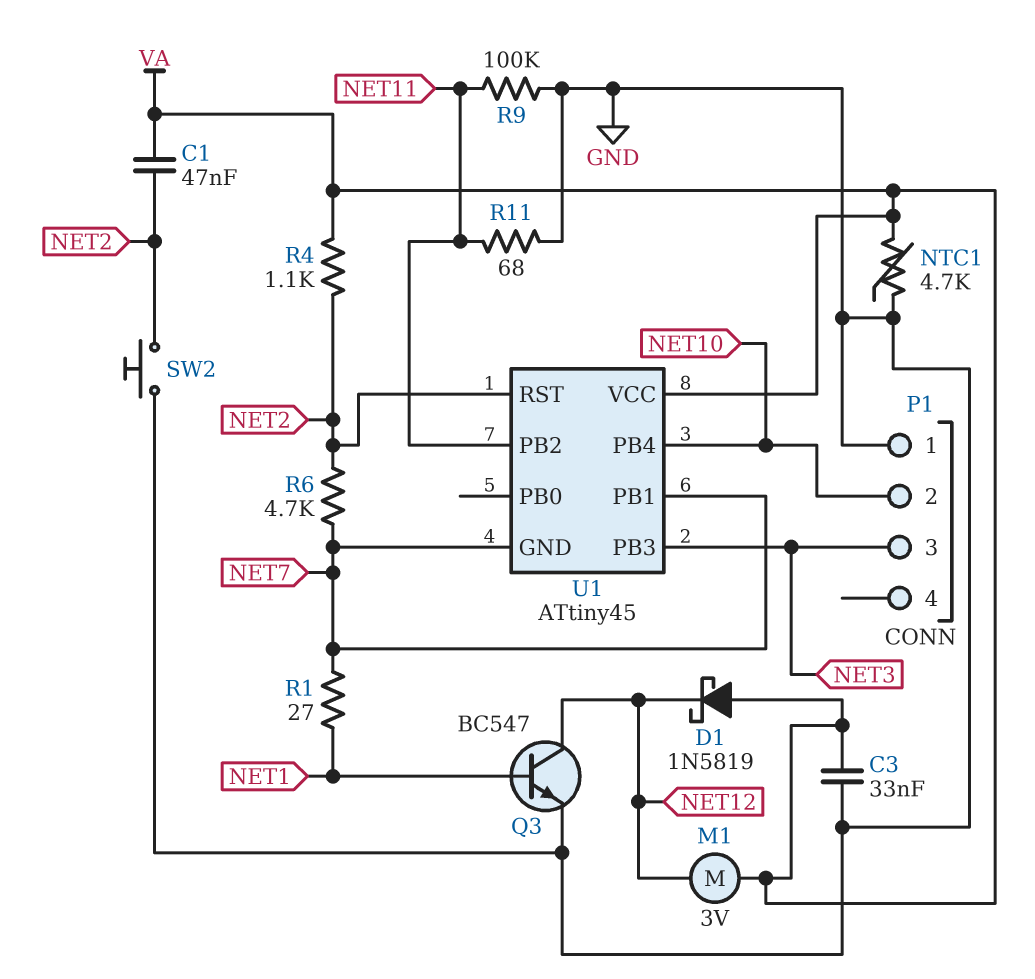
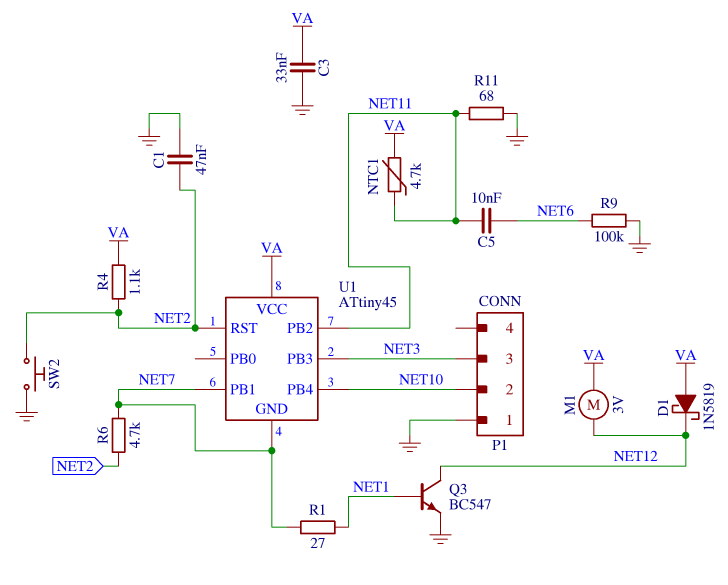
C1: 47nF (NET2, VA) -> 47nF (GND, NET2)
C5: none -> 10nF (NET6, NET11)
NTC1: 4.7k (GND, VA) -> 4.7k (NET11, VA)
R9: 100k (GND, NET11) -> 100k (GND, NET6)

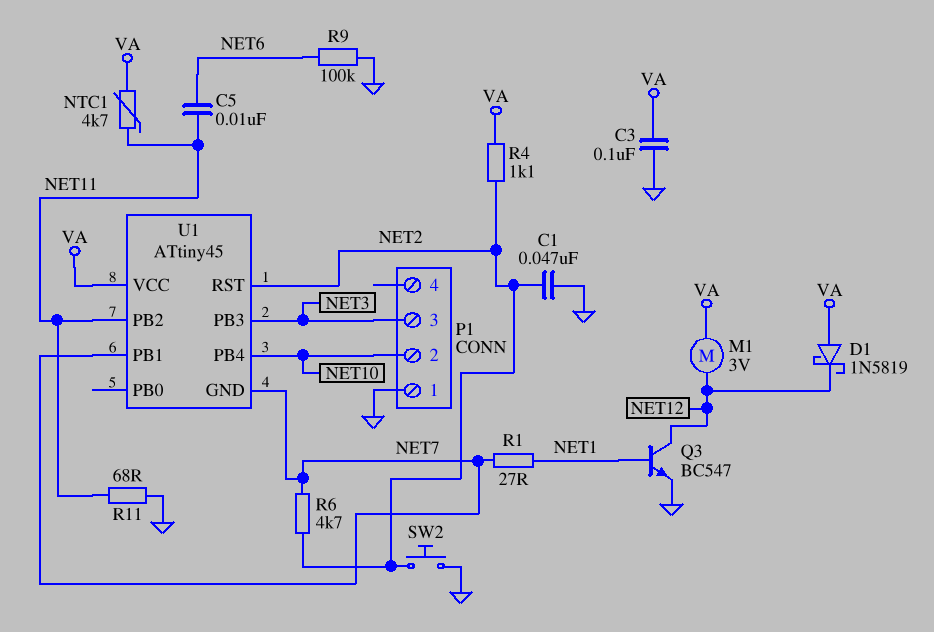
C3: 33nF (GND, VA) -> 100nF (GND, VA)

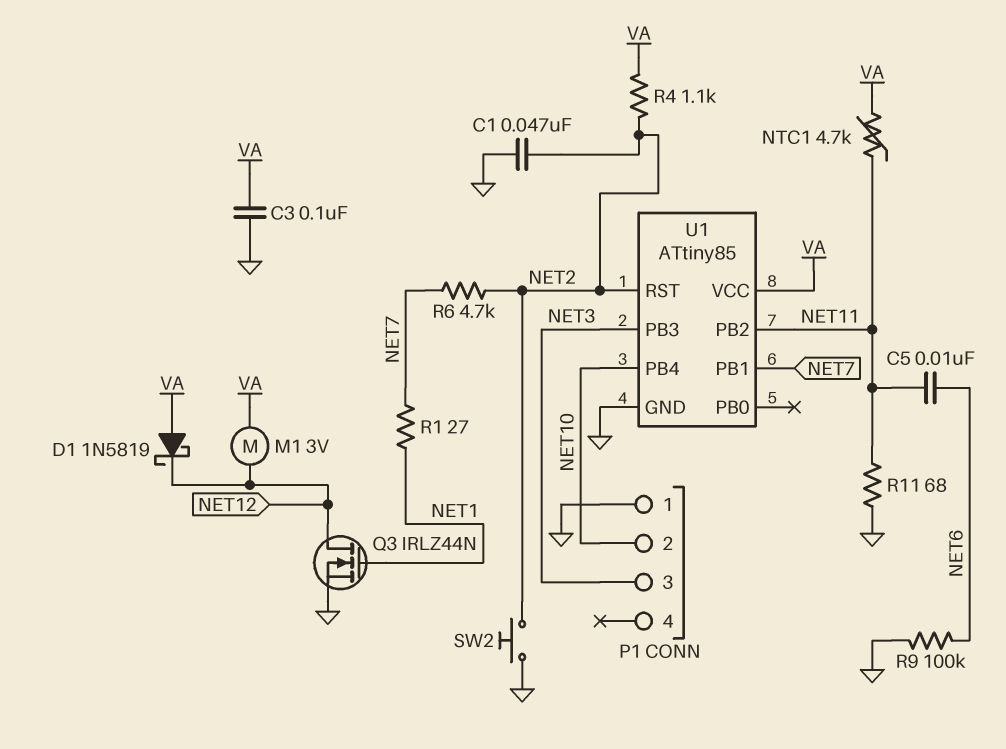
Q3: NPN BC547 (B NET1, C NET12, E GND) -> NMOS IRLZ44N (G NET1, D NET12, S GND)
U1: ATtiny45 -> ATtiny85
U1 pin GND: NET7 -> GND

